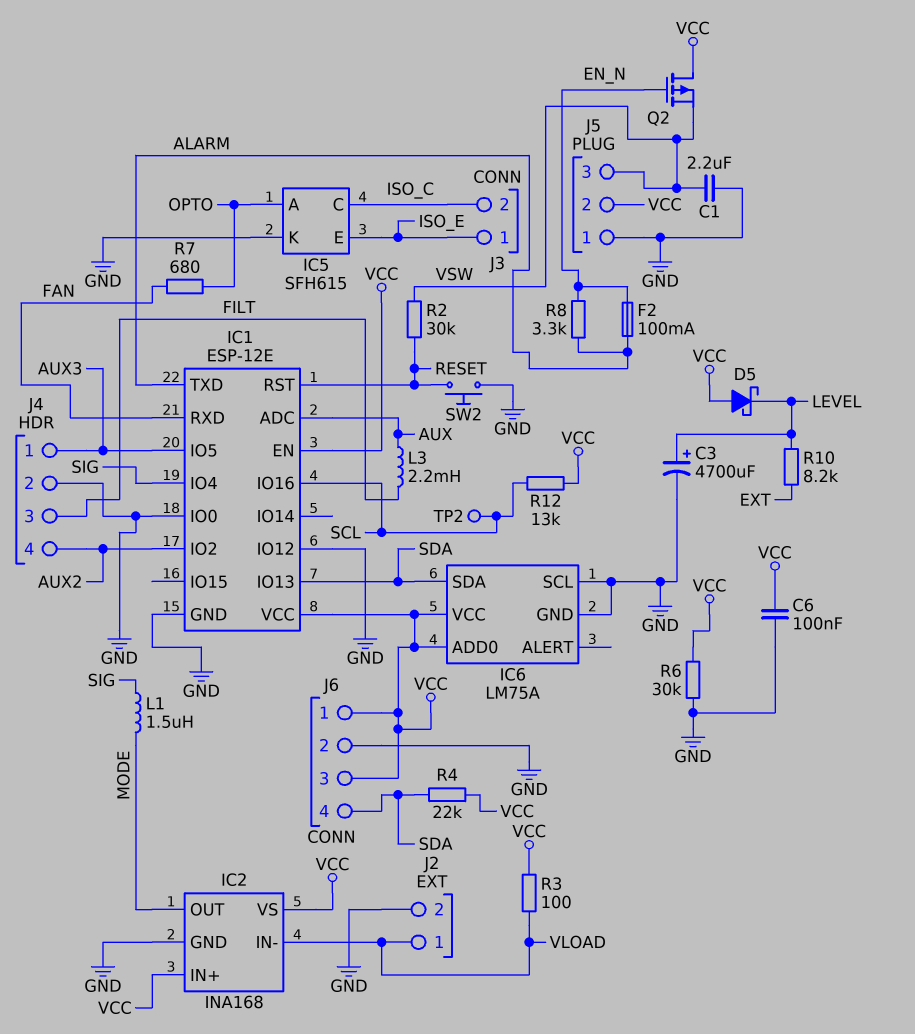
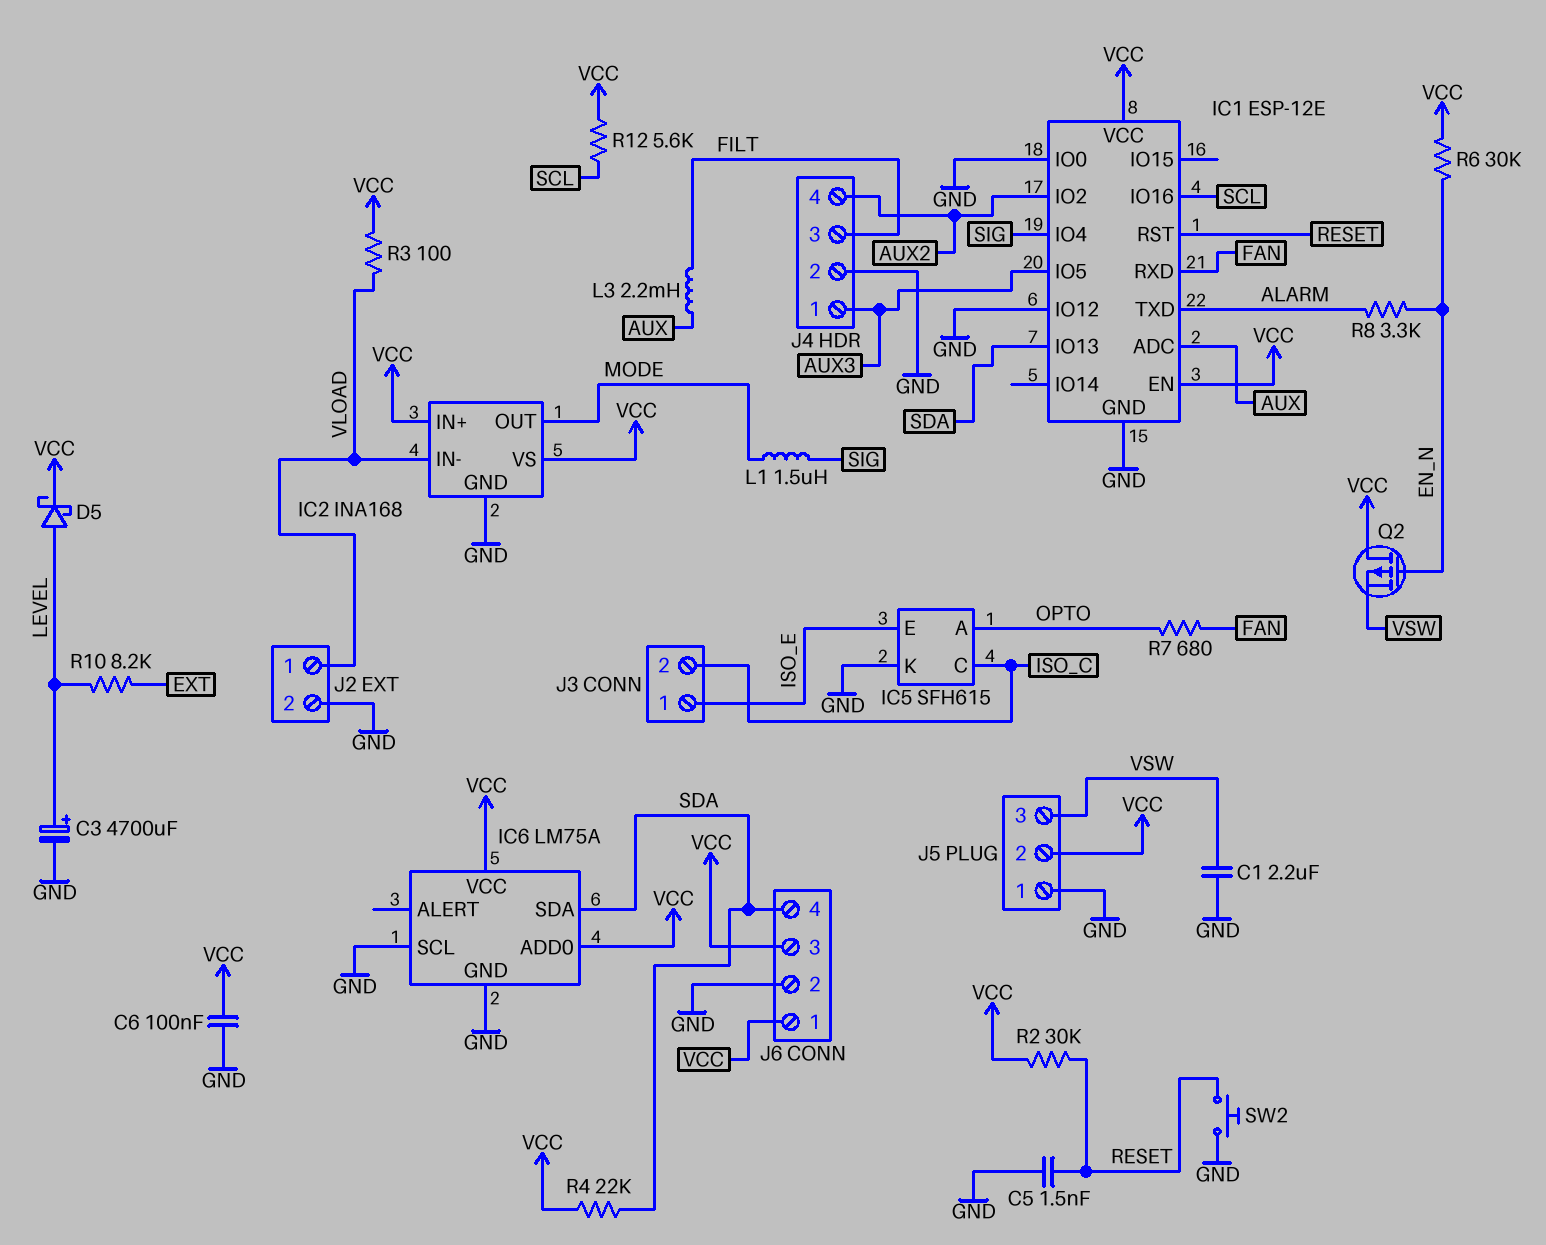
C5: none -> 1.5nF (GND, RESET)
D5: schottky (A VCC, K LEVEL) -> schottky (A LEVEL, K VCC)
F2: 100mA (ALARM, EN_N) -> none
R2: 30k (RESET, VSW) -> 30k (RESET, VCC)
R6: 30k (GND, VCC) -> 30k (EN_N, VCC)
R12: 13k (SCL, VCC) -> 5.6k (SCL, VCC)
TP2: test point (SCL) -> none

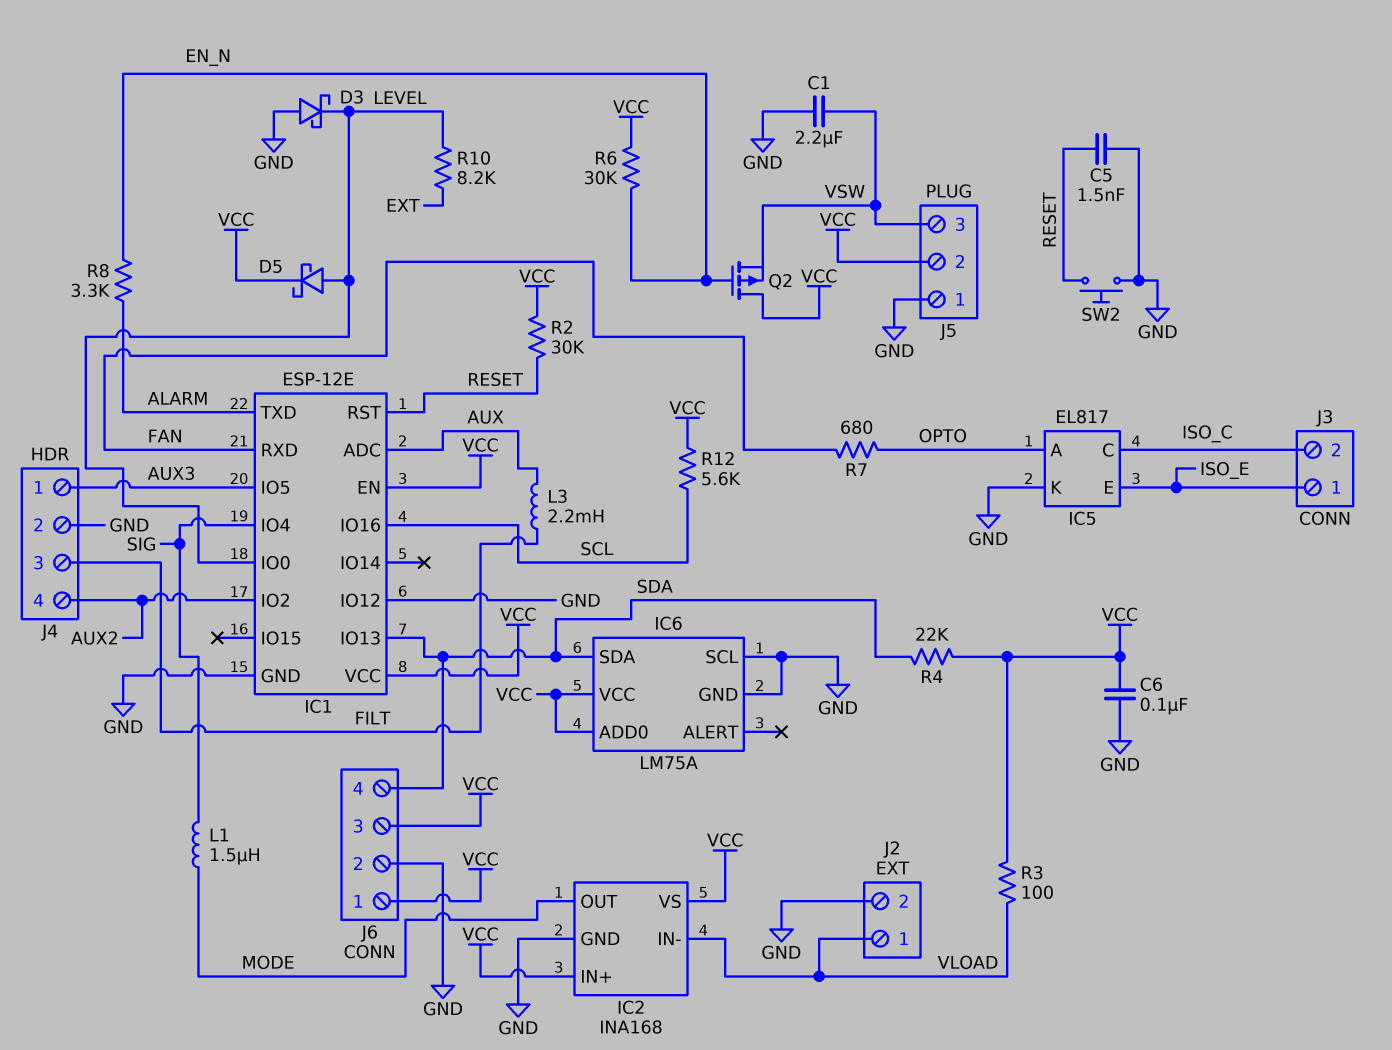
C3: 4700uF (plus LEVEL, minus GND) -> none
D3: none -> schottky (A GND, K LEVEL)
IC1 pin IO0: GND -> LEVEL
IC5: SFH615 -> EL817

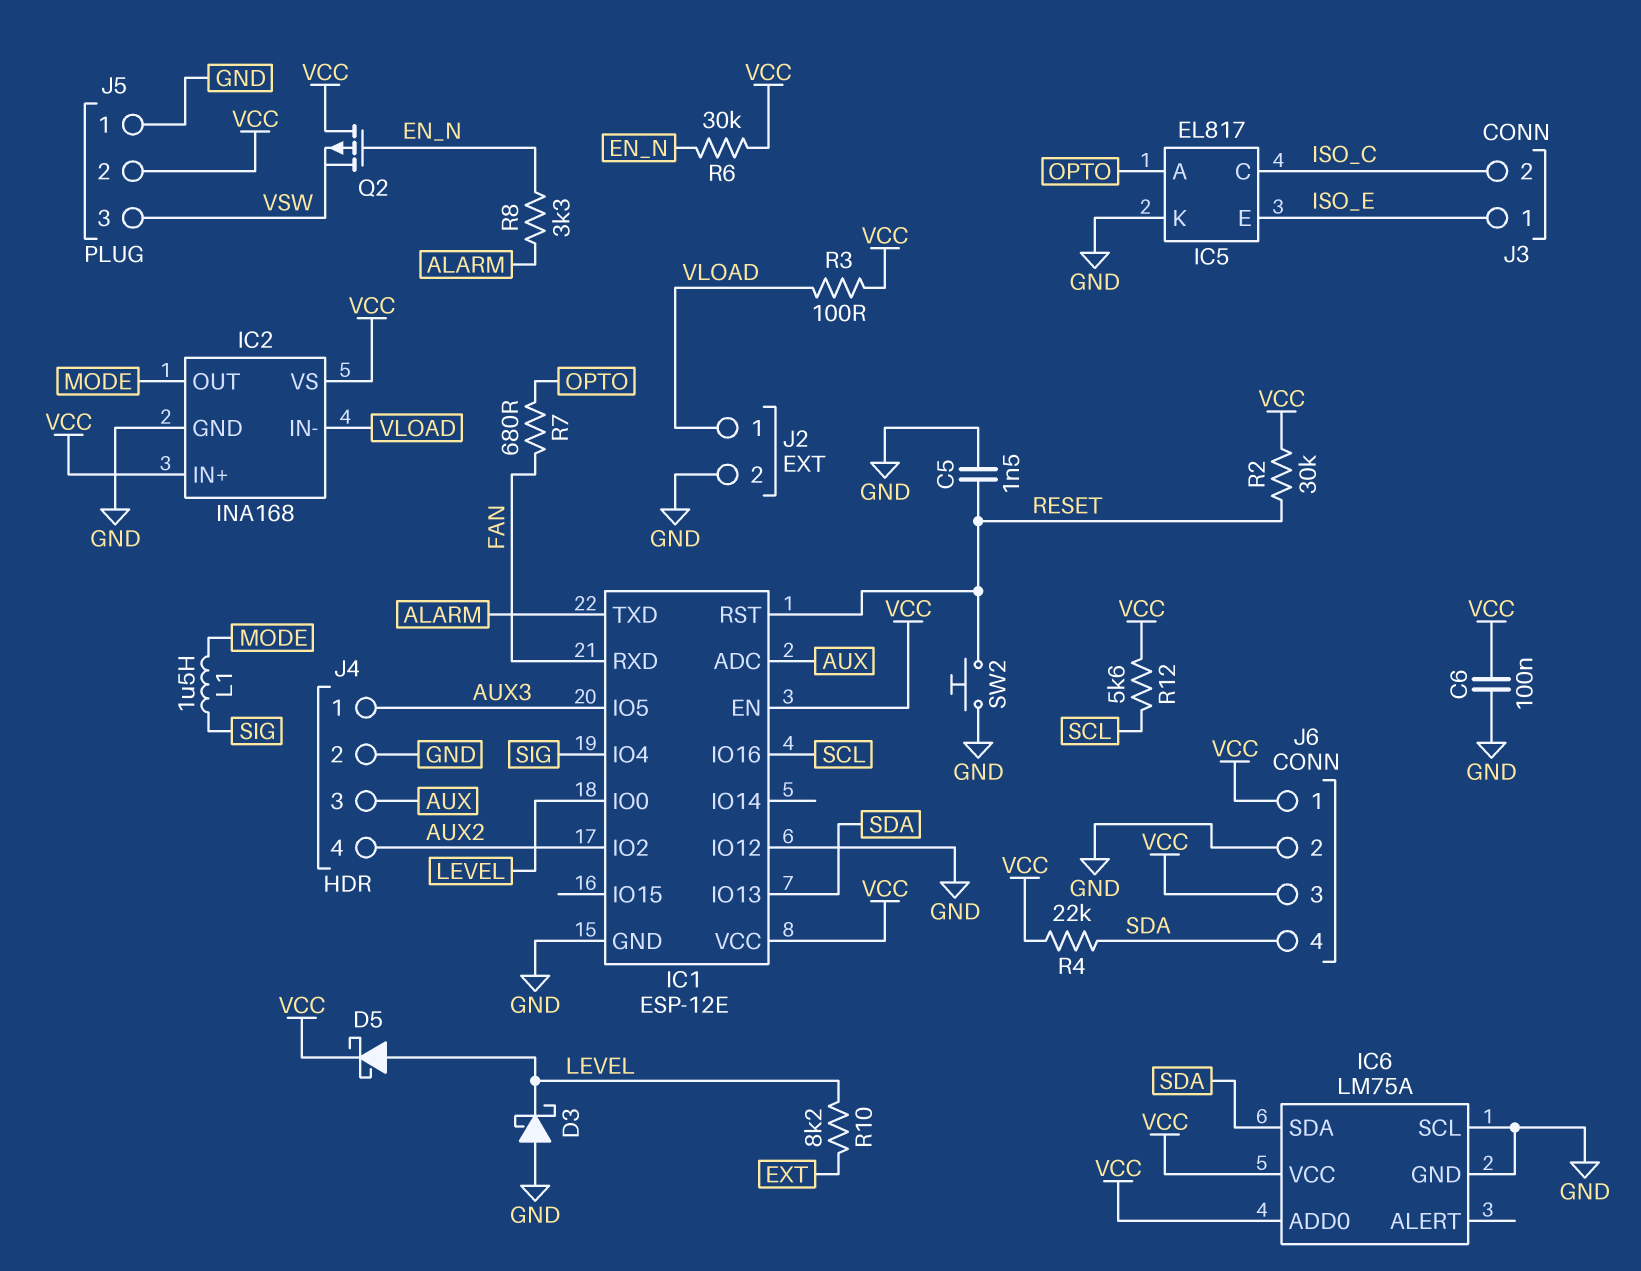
C1: 2.2uF (GND, VSW) -> none
J4 pin 3: FILT -> AUX
L3: 2.2mH (AUX, FILT) -> none

